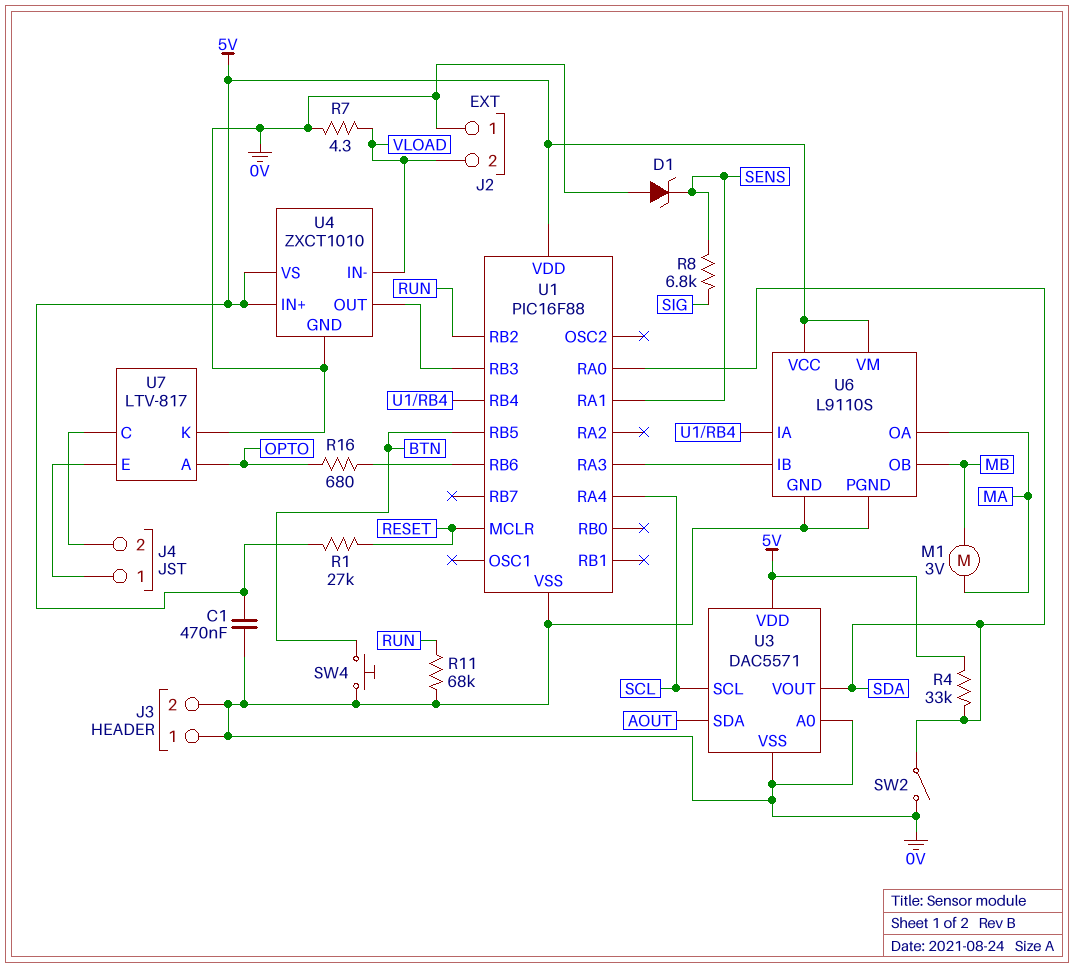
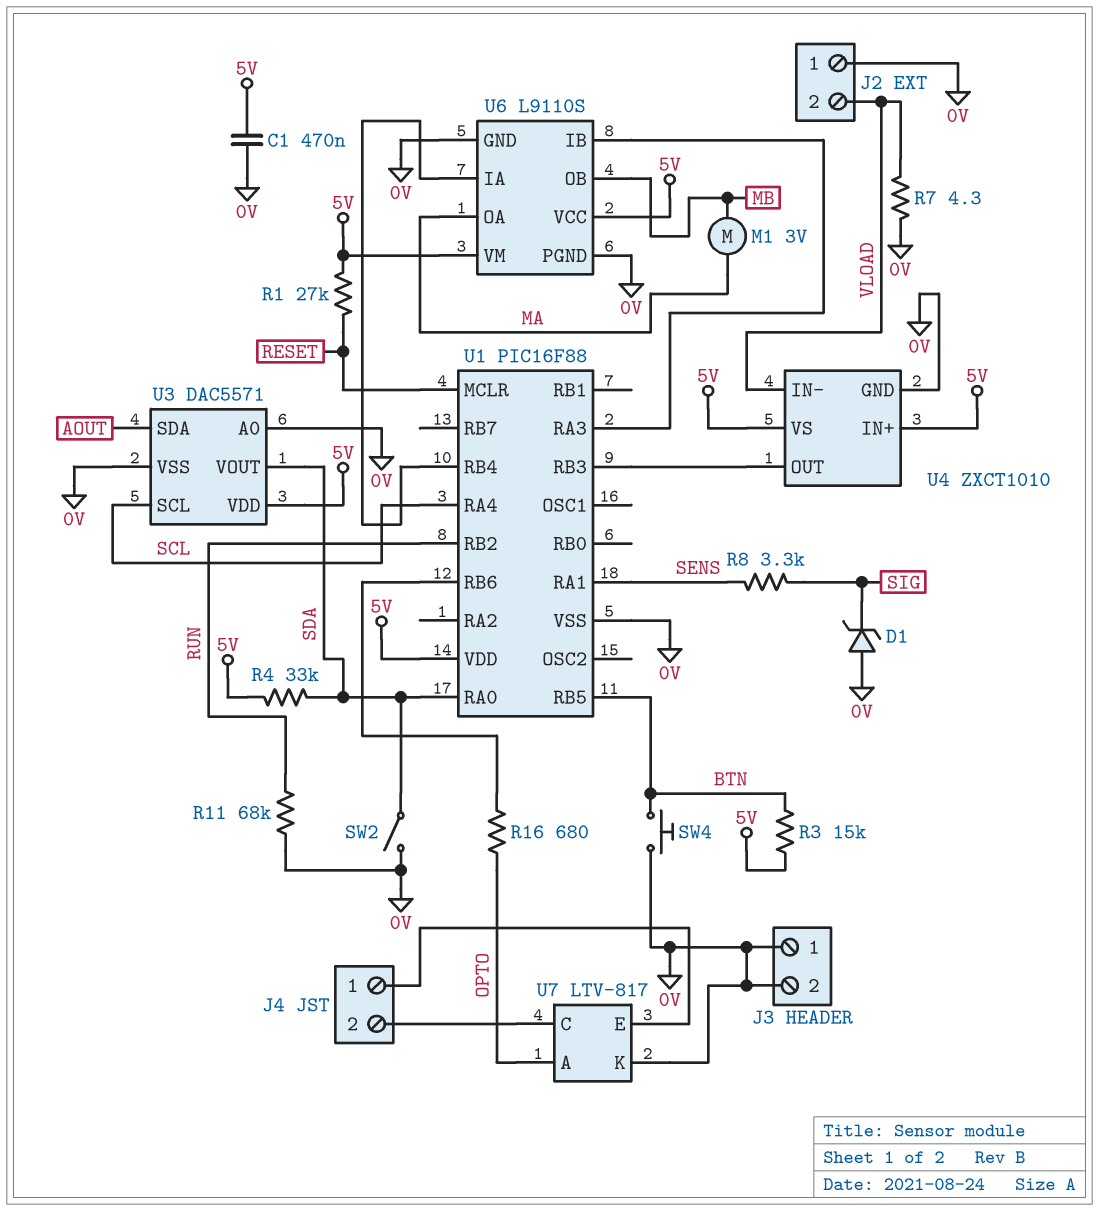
D1: zener (A 0V, K SENS) -> zener (A 0V, K SIG)
R3: none -> 15k (5V, BTN)
R8: 6.8k (SENS, SIG) -> 3.3k (SENS, SIG)

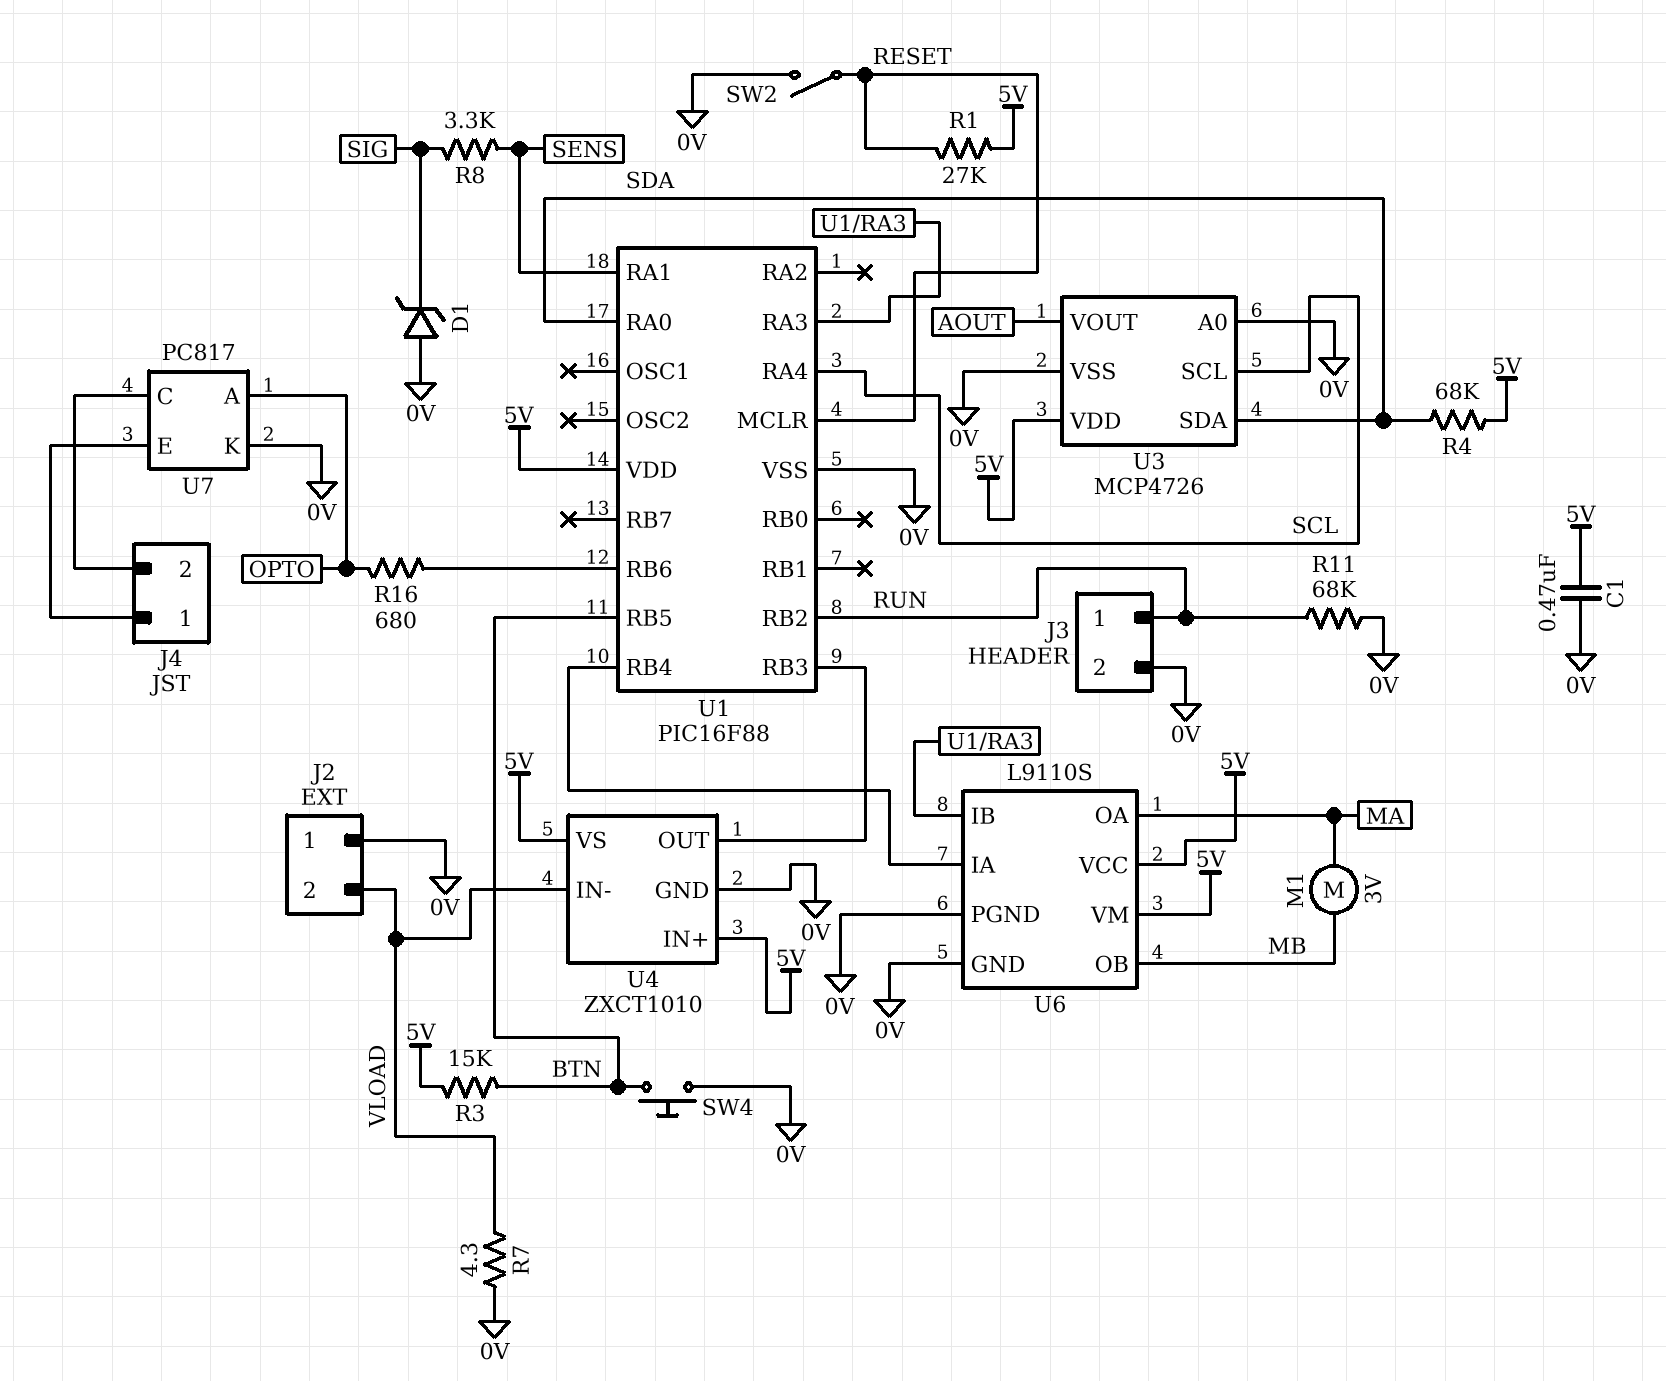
J3 pin 1: 0V -> RUN
R4: 33k (5V, SDA) -> 68k (5V, SDA)
SW2: switch (0V, SDA) -> switch (0V, RESET)
U3: DAC5571 -> MCP4726
U3 pin SDA: AOUT -> SDA
U3 pin VOUT: SDA -> AOUT
U7: LTV-817 -> PC817

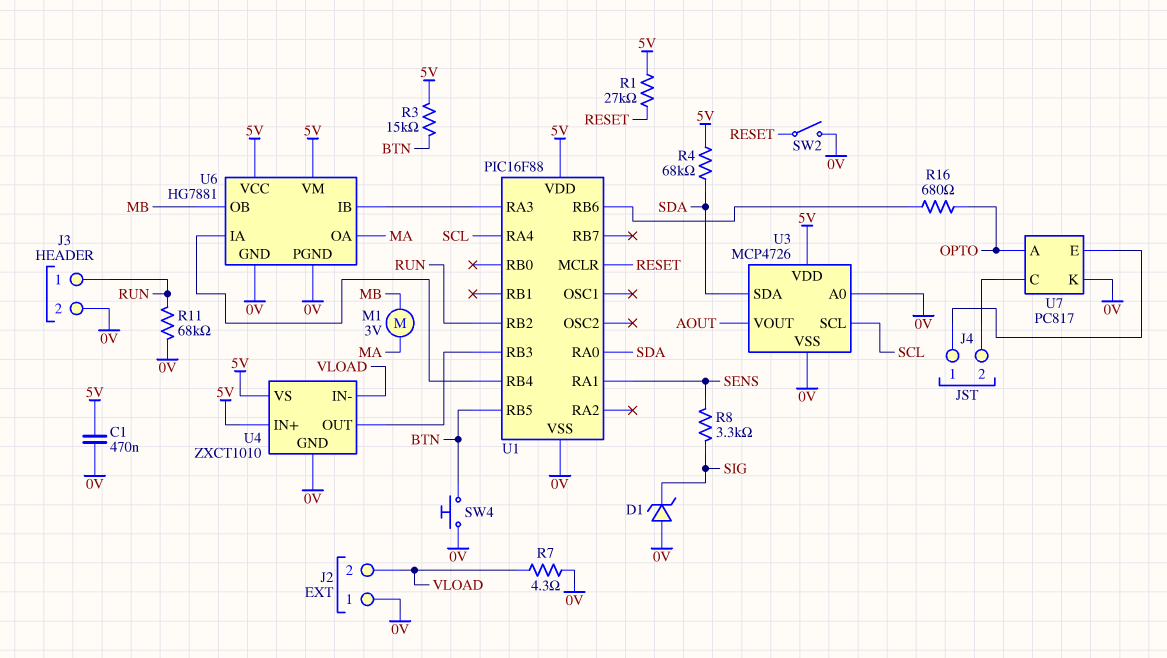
U6: L9110S -> HG7881

